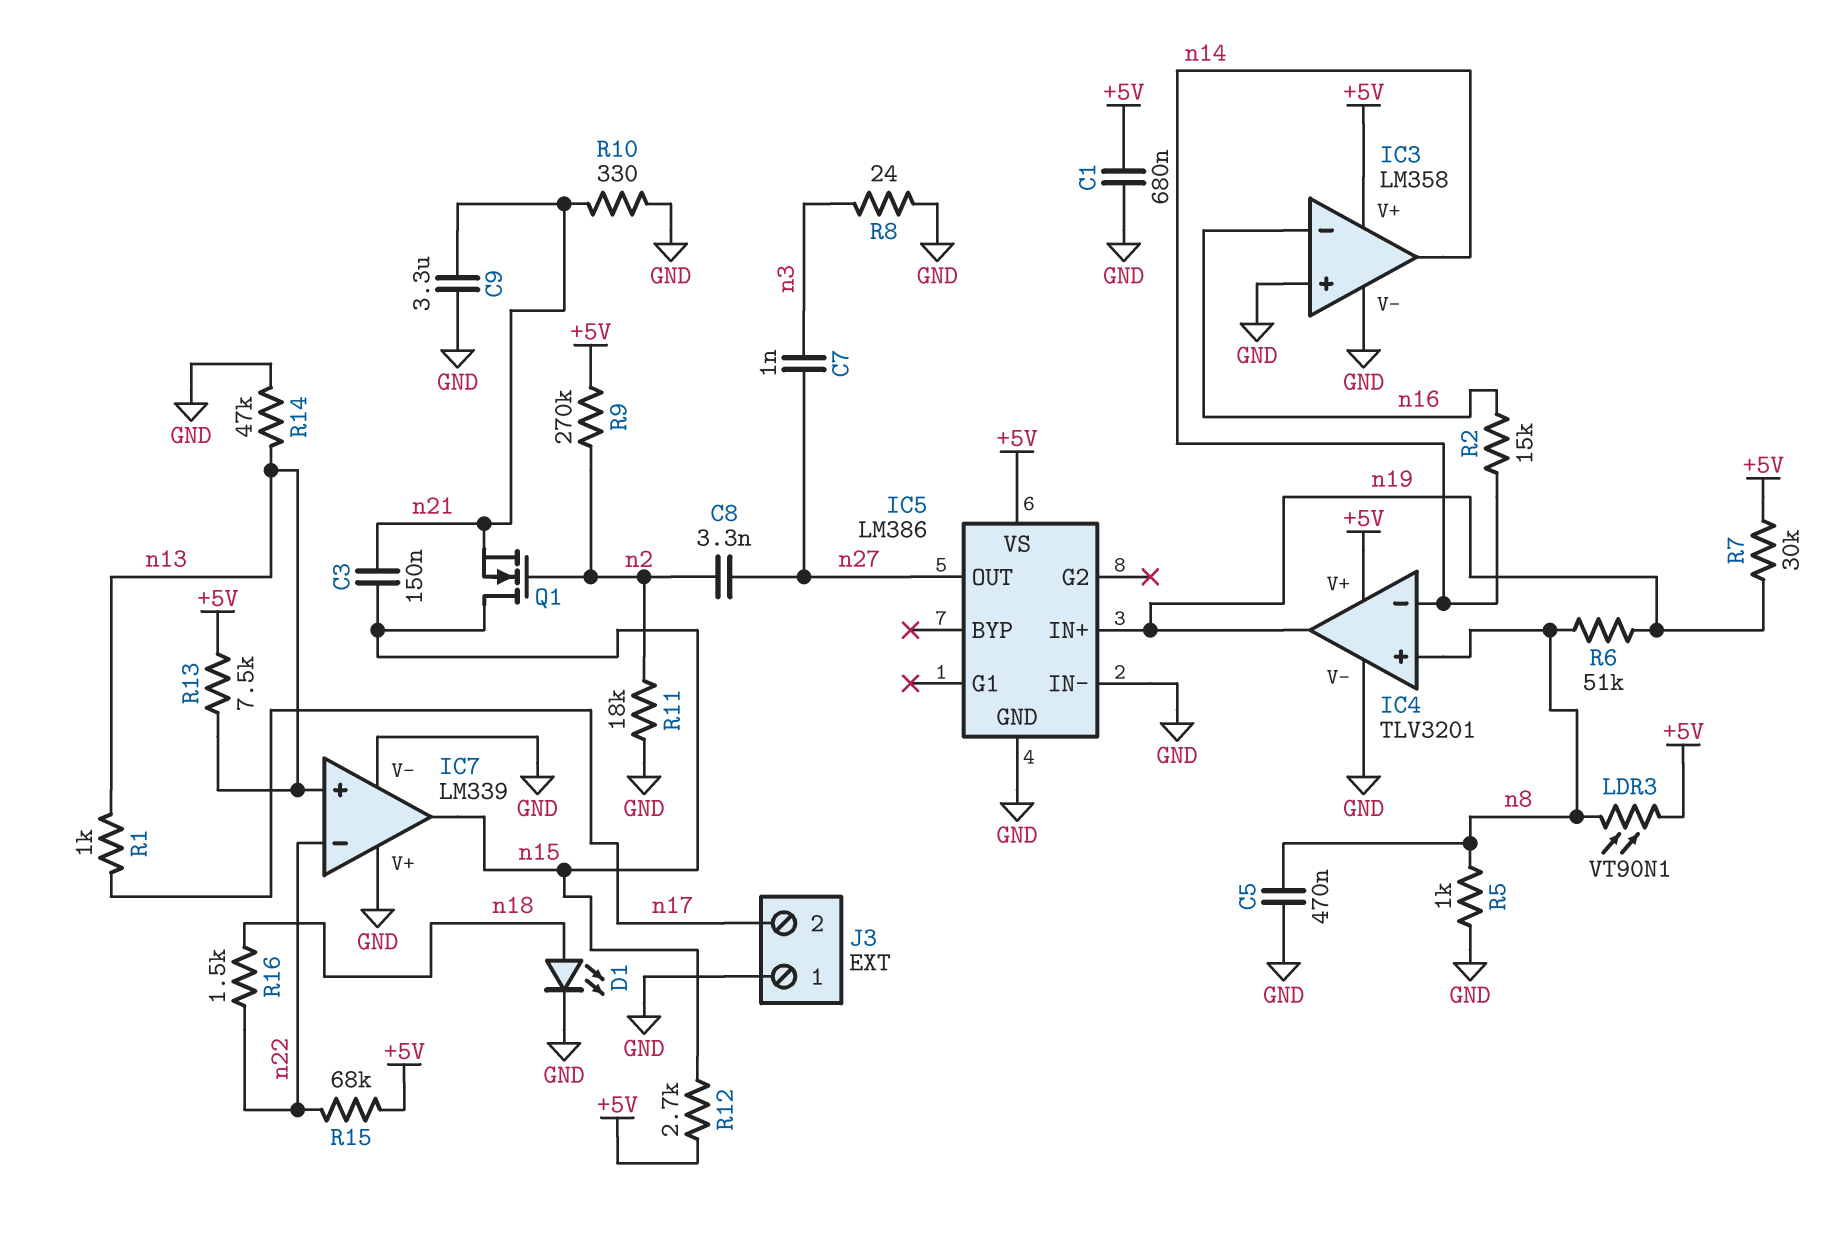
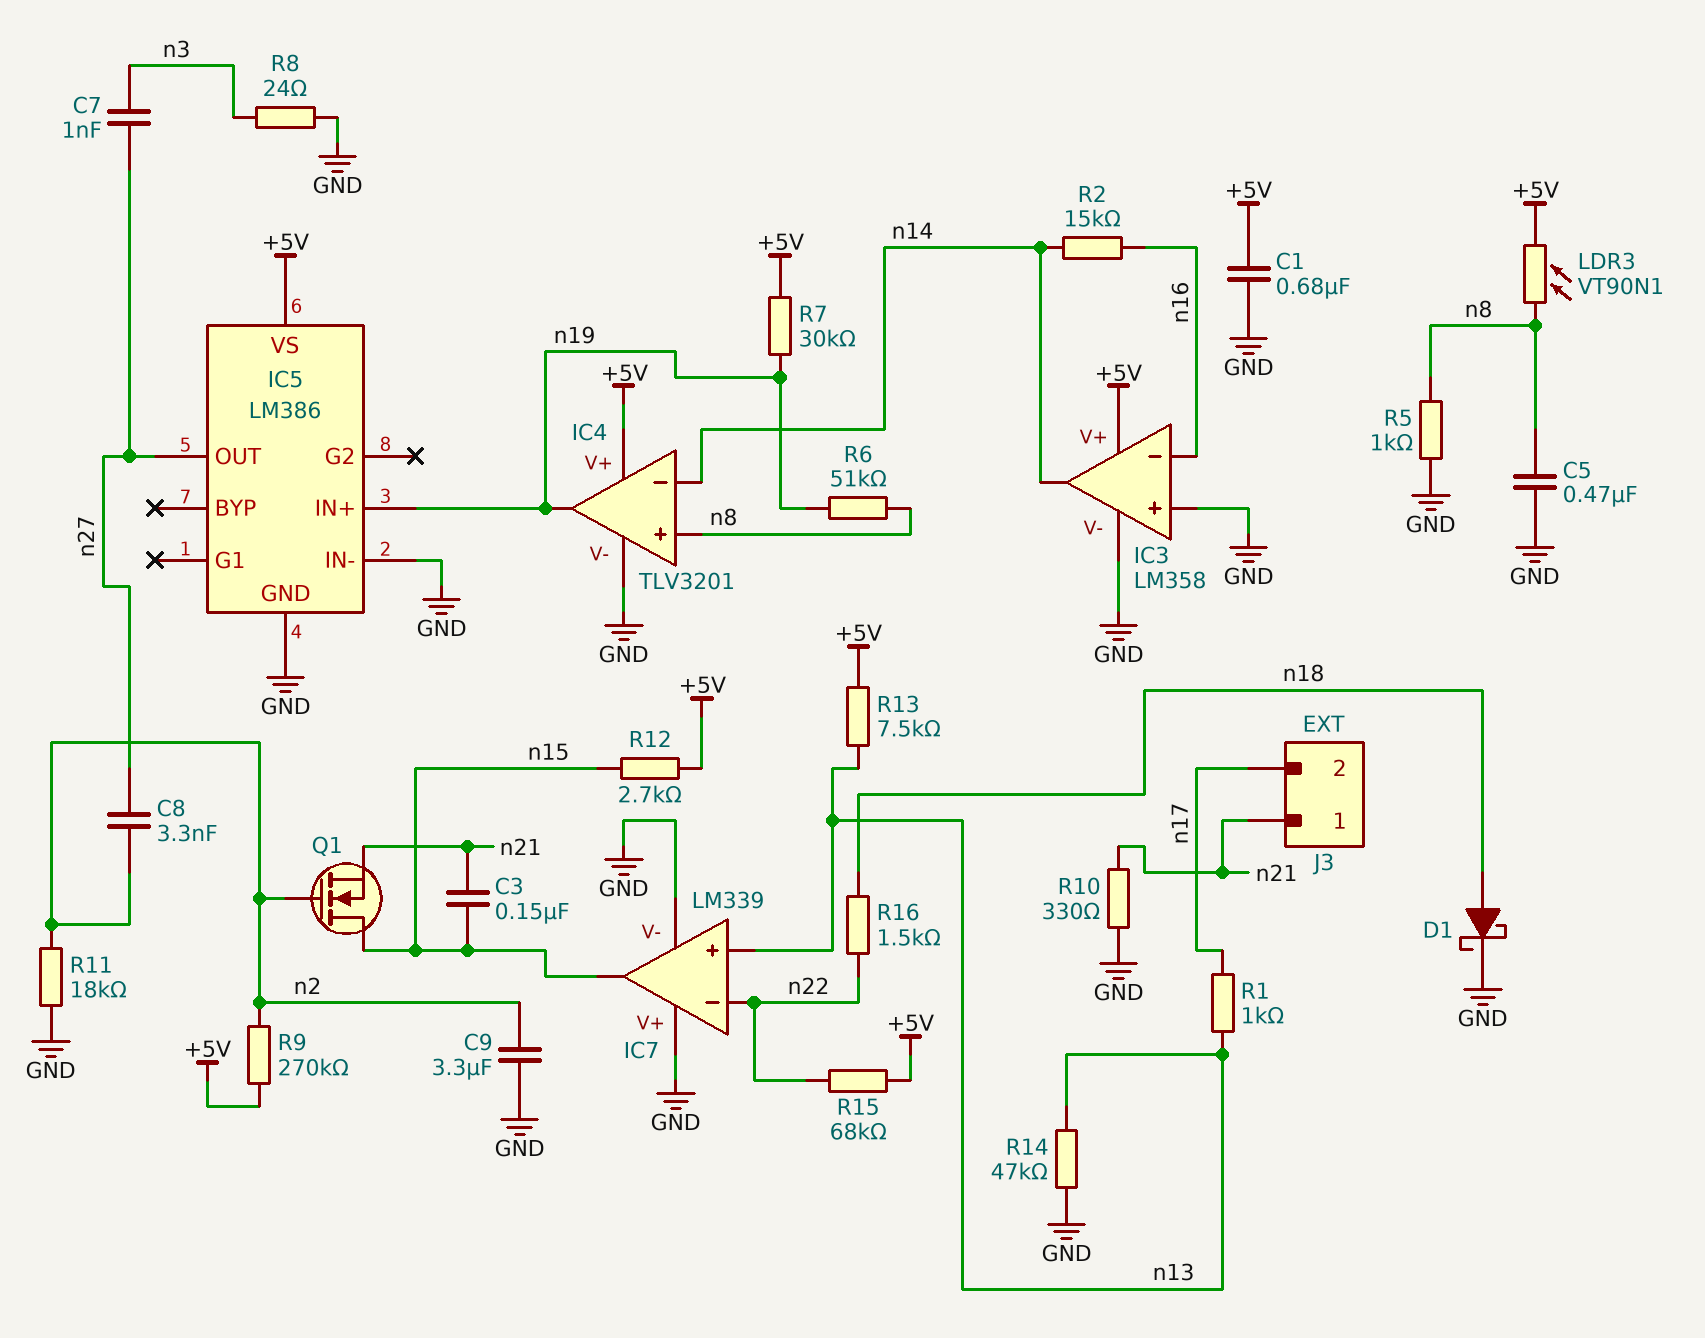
C9: 3.3uF (GND, n21) -> 3.3uF (GND, n2)
D1: LED (A n18, K GND) -> schottky (A n18, K GND)
J3 pin 1: GND -> n21

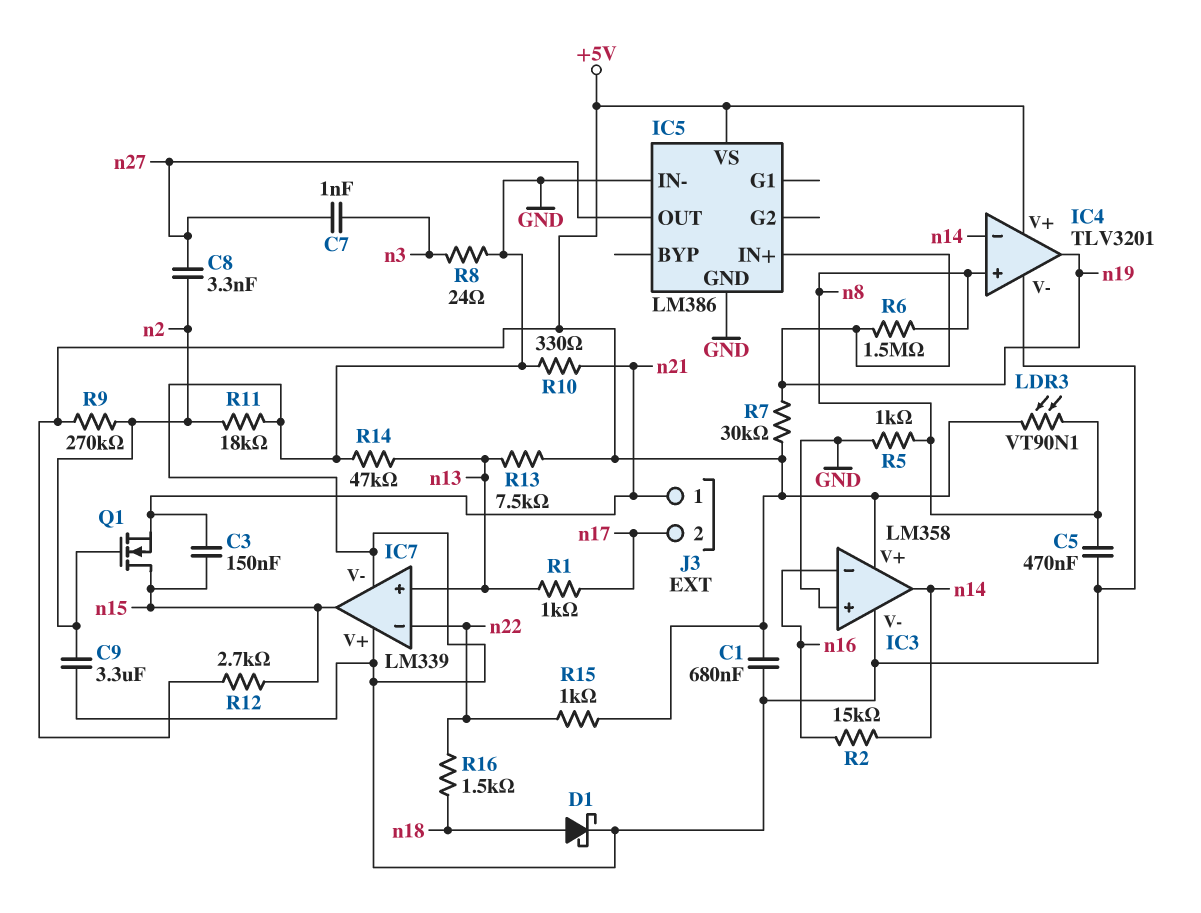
R6: 51k (n8, n19) -> 1.5M (n8, n19)
R15: 68k (+5V, n22) -> 1k (+5V, n22)

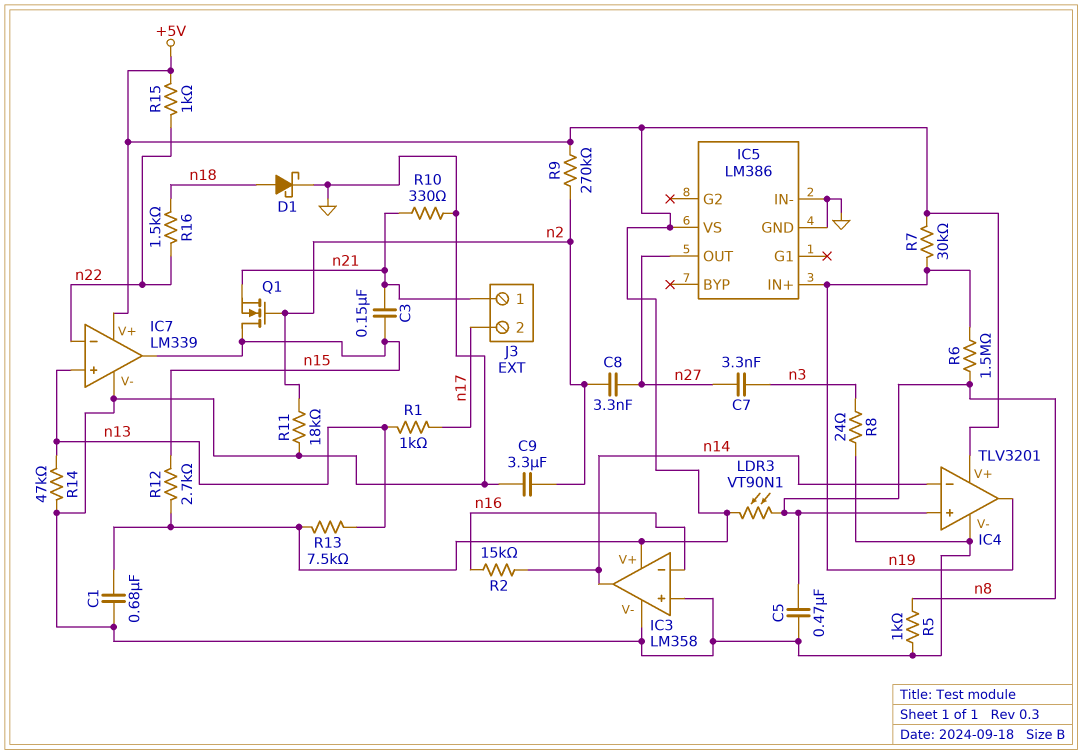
C7: 1nF (n3, n27) -> 3.3nF (n3, n27)
IC7 pin V+: GND -> +5V

